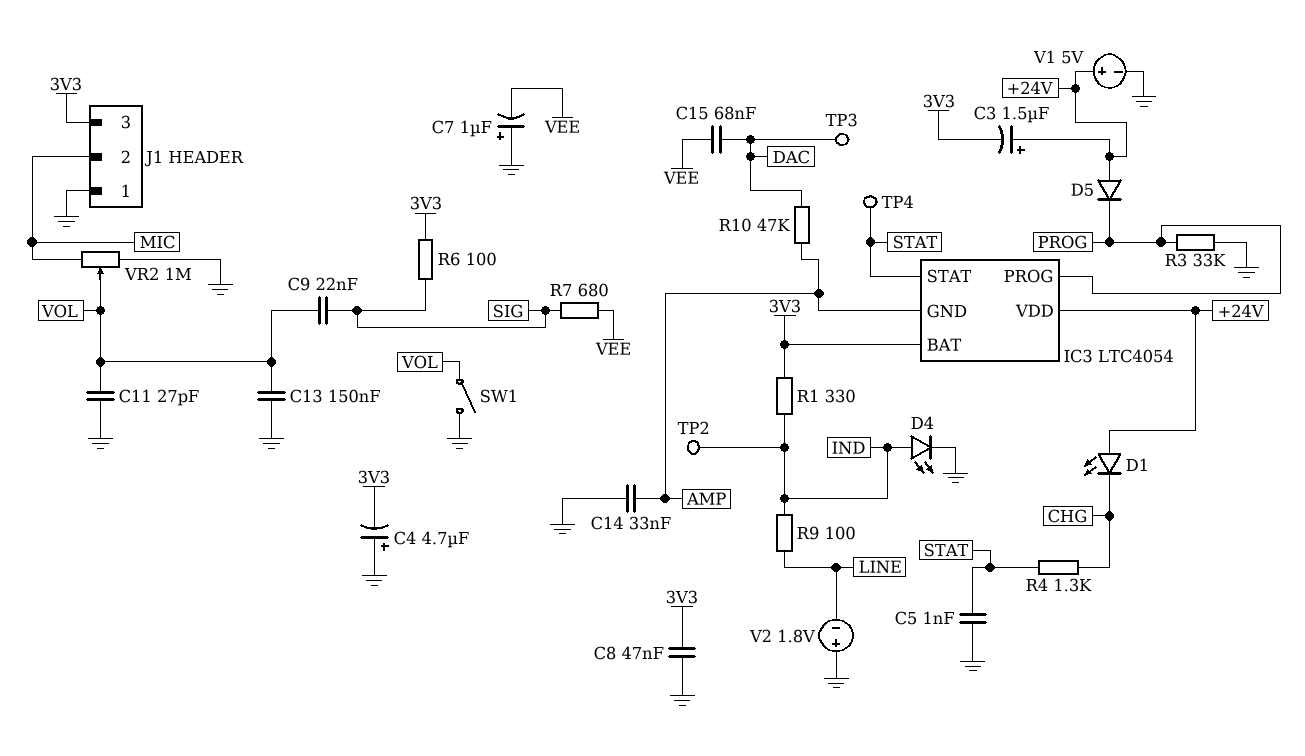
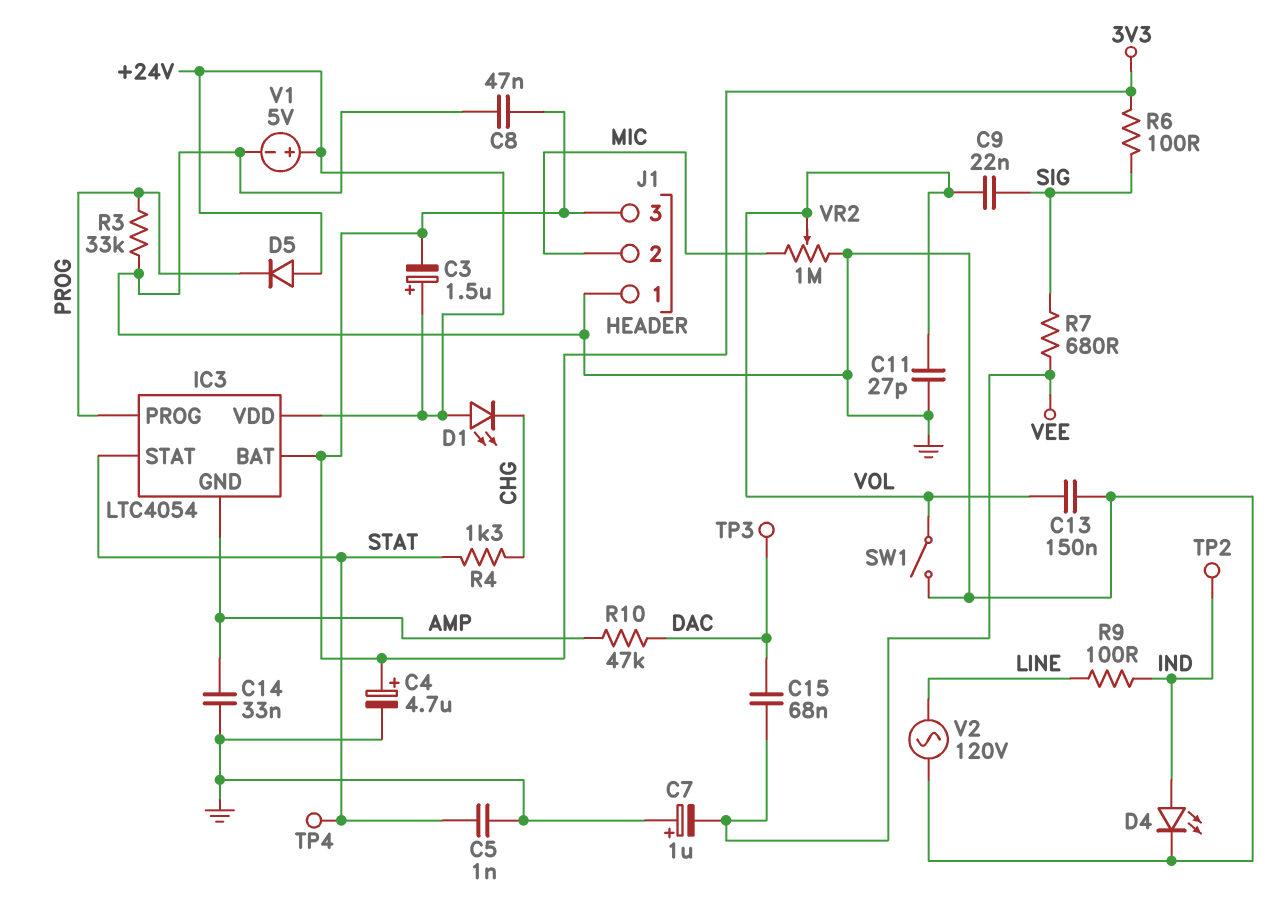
C4: 4.7uF (plus GND, minus 3V3) -> 4.7uF (plus 3V3, minus GND)
R1: 330 (3V3, IND) -> none
V2: 1.8V (plus GND, minus LINE) -> AC 120V (GND, LINE)

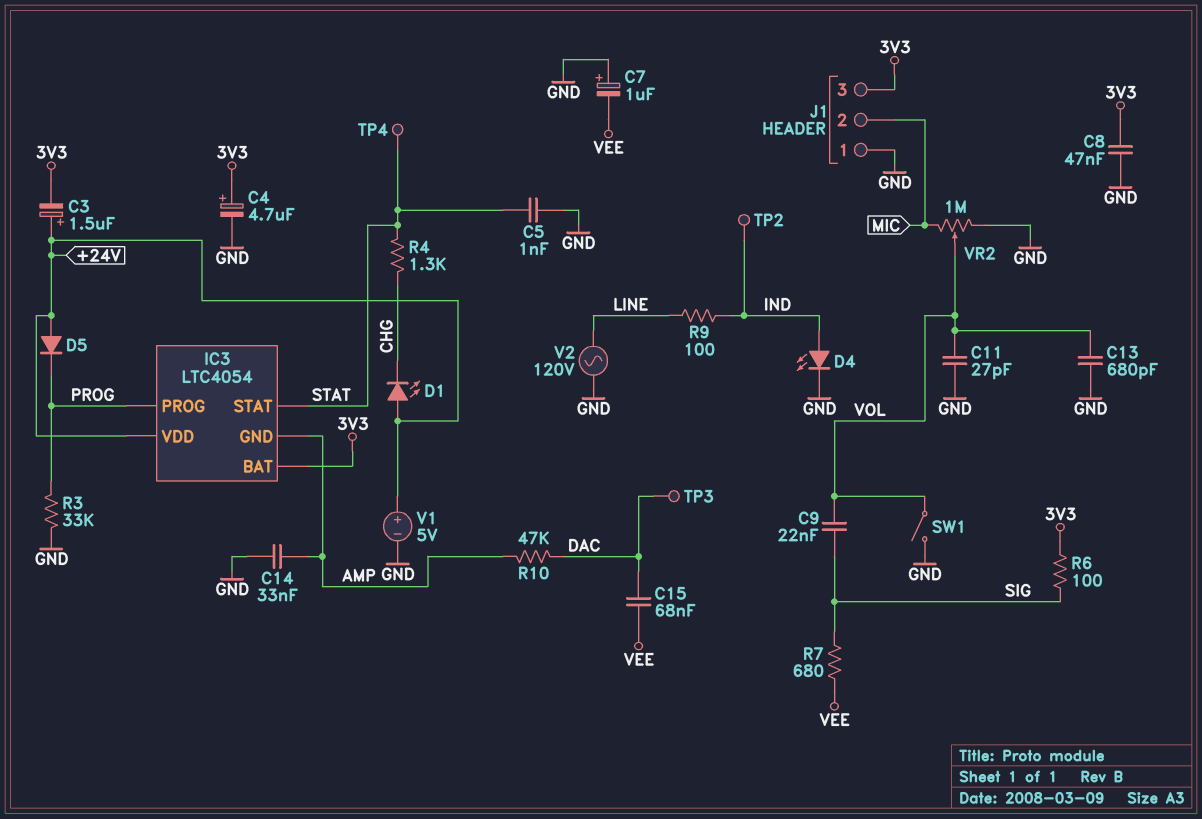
C13: 150nF (GND, VOL) -> 680pF (GND, VOL)

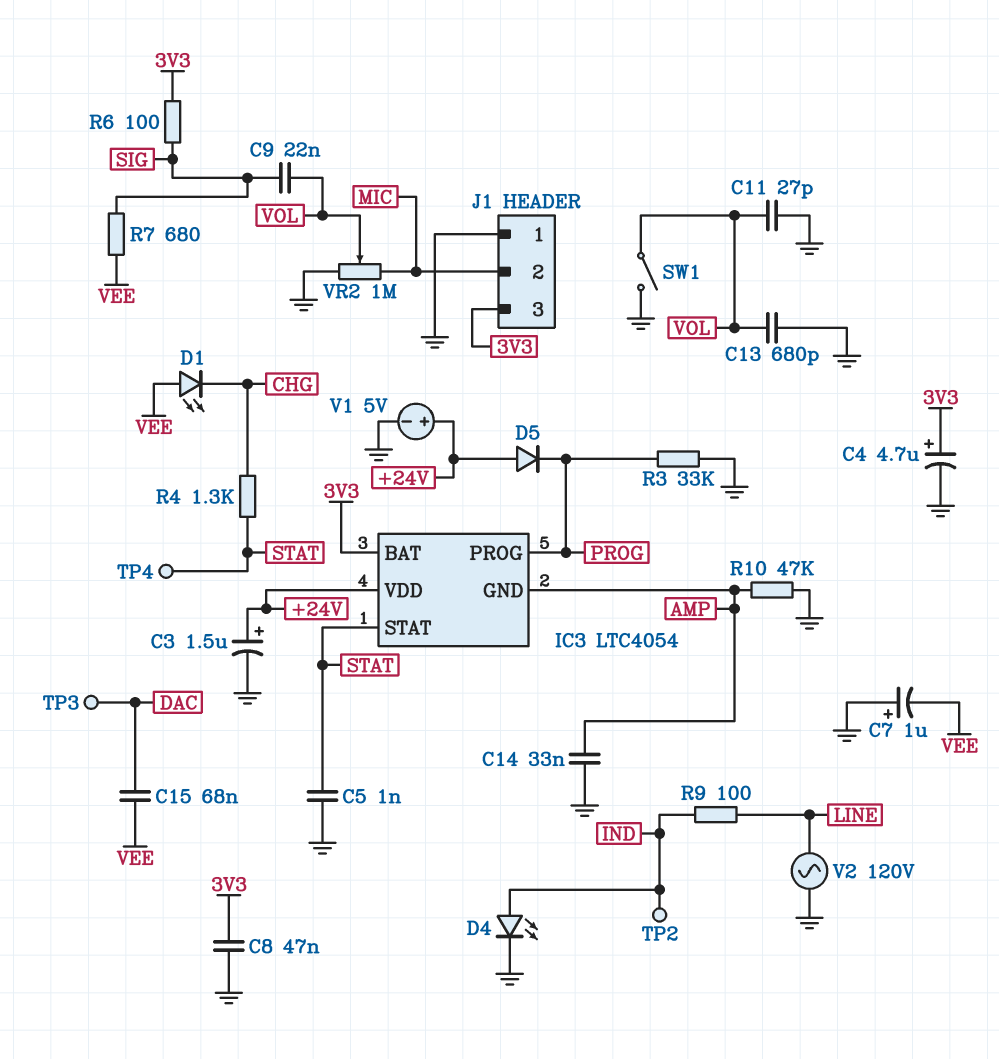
C3: 1.5uF (plus +24V, minus 3V3) -> 1.5uF (plus +24V, minus GND)
D1: LED (A +24V, K CHG) -> LED (A VEE, K CHG)
R10: 47k (AMP, DAC) -> 47k (AMP, GND)

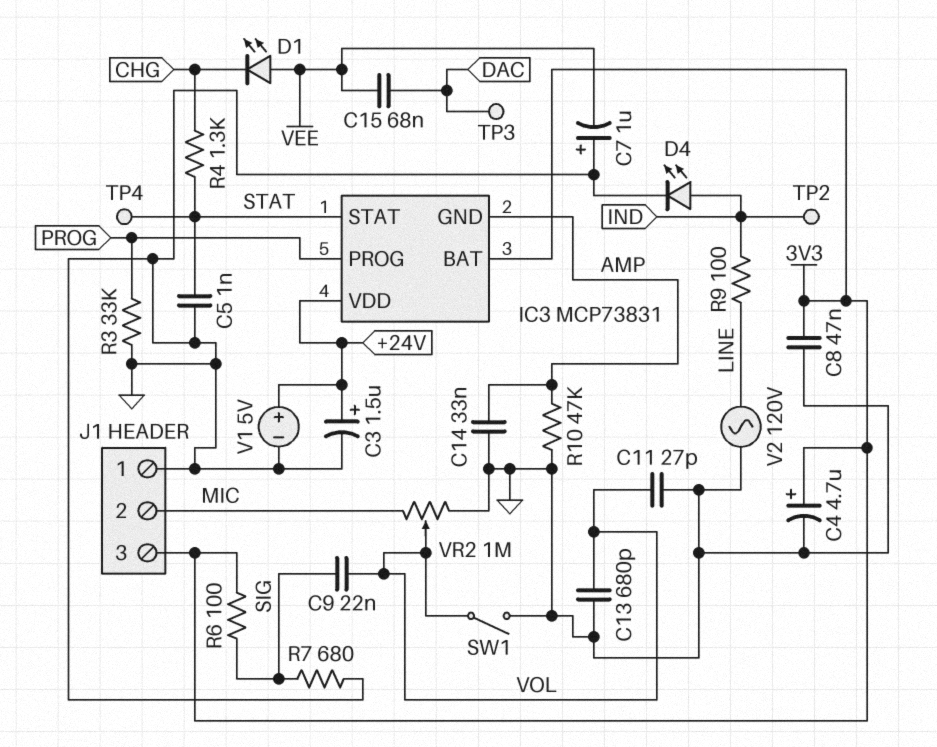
D5: diode (A +24V, K PROG) -> none
IC3: LTC4054 -> MCP73831
R7: 680 (SIG, VEE) -> 680 (GND, SIG)

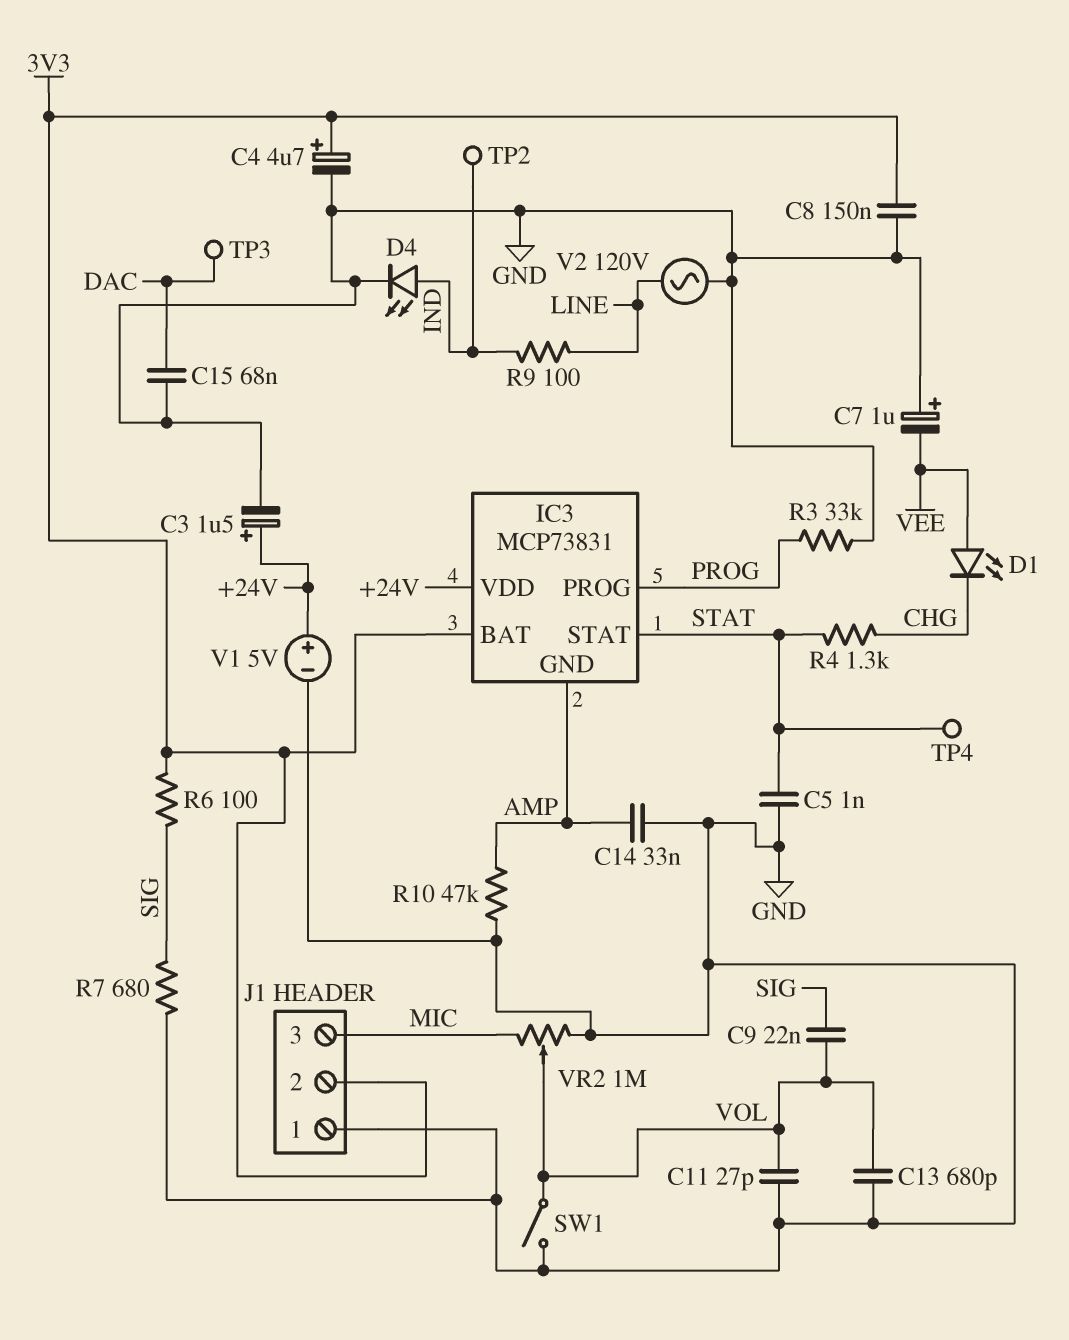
C8: 47nF (3V3, GND) -> 150nF (3V3, GND)
C15: 68nF (DAC, VEE) -> 68nF (DAC, GND)
J1 pin 2: MIC -> 3V3
J1 pin 3: 3V3 -> MIC

